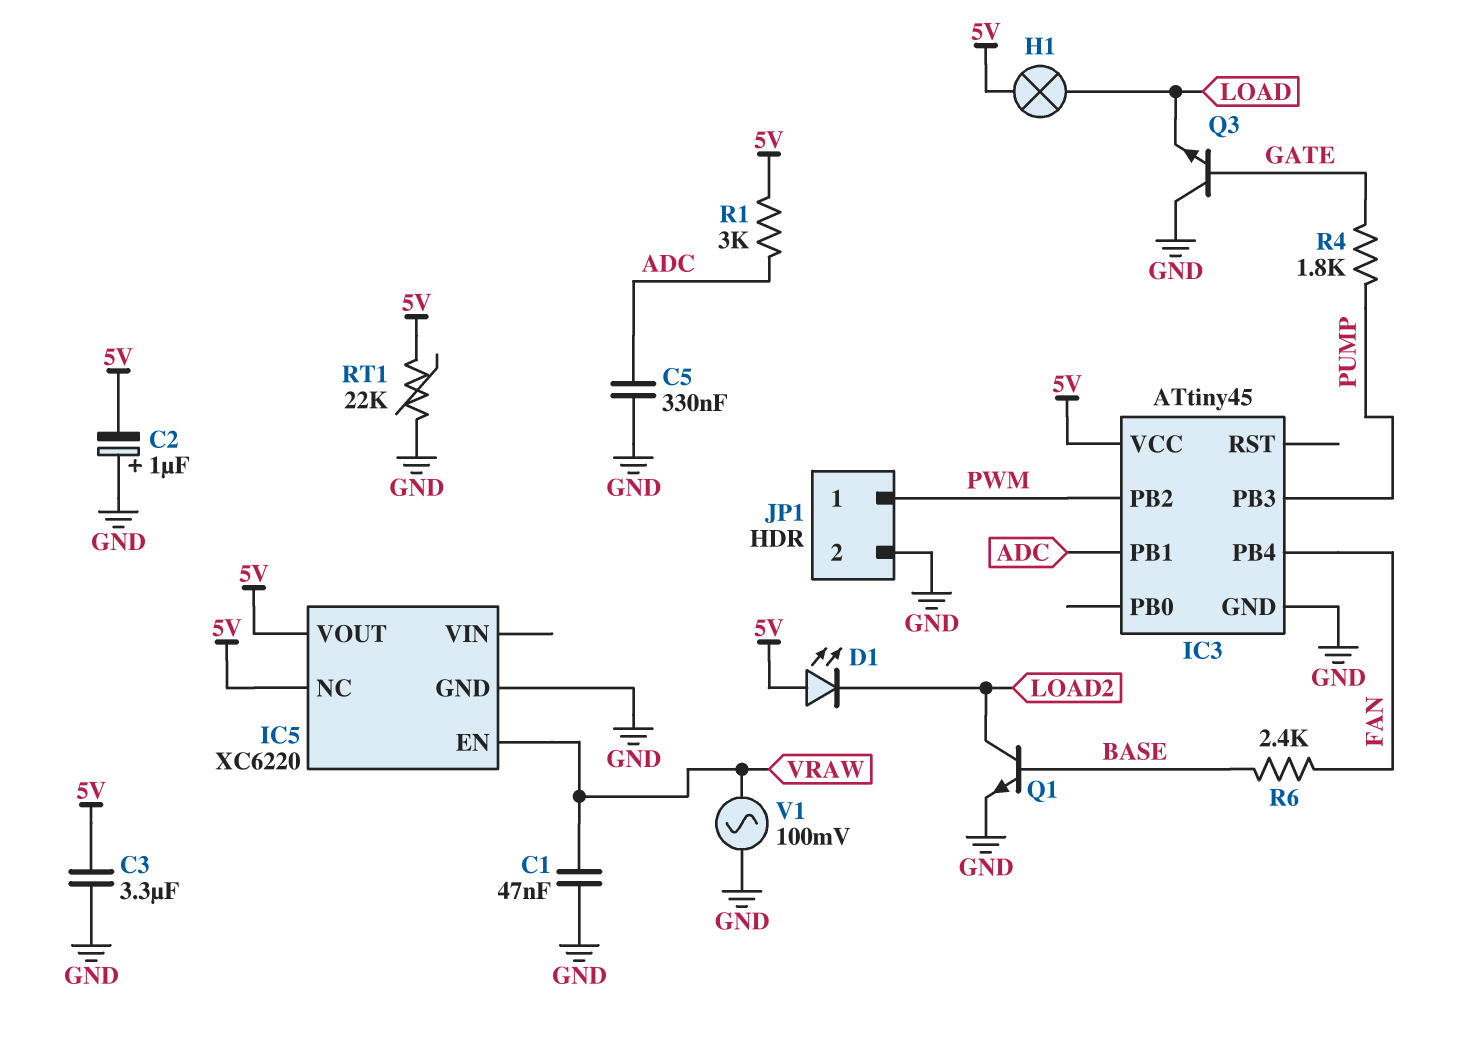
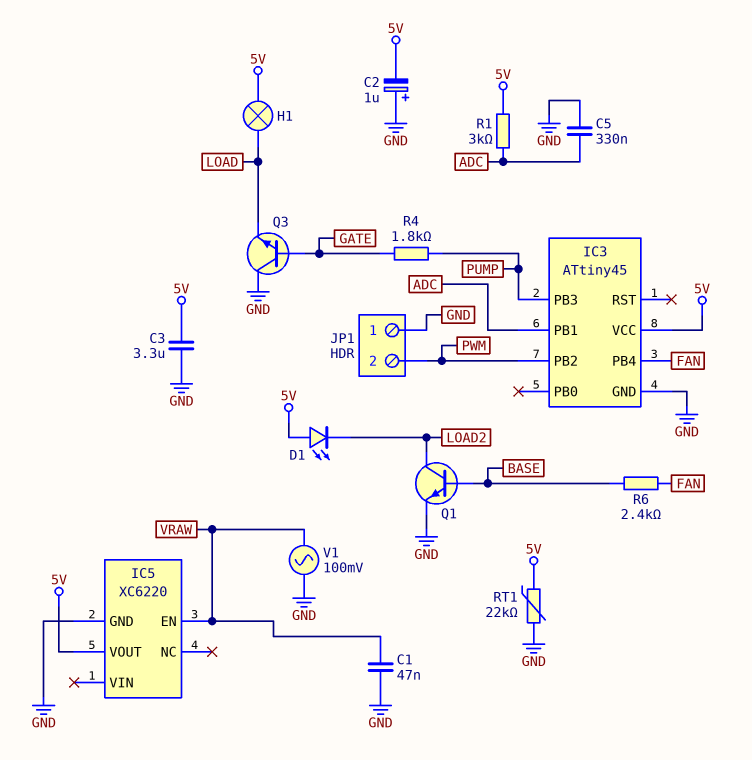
IC5 pin NC: 5V -> none
JP1 pin 1: PWM -> GND
JP1 pin 2: GND -> PWM

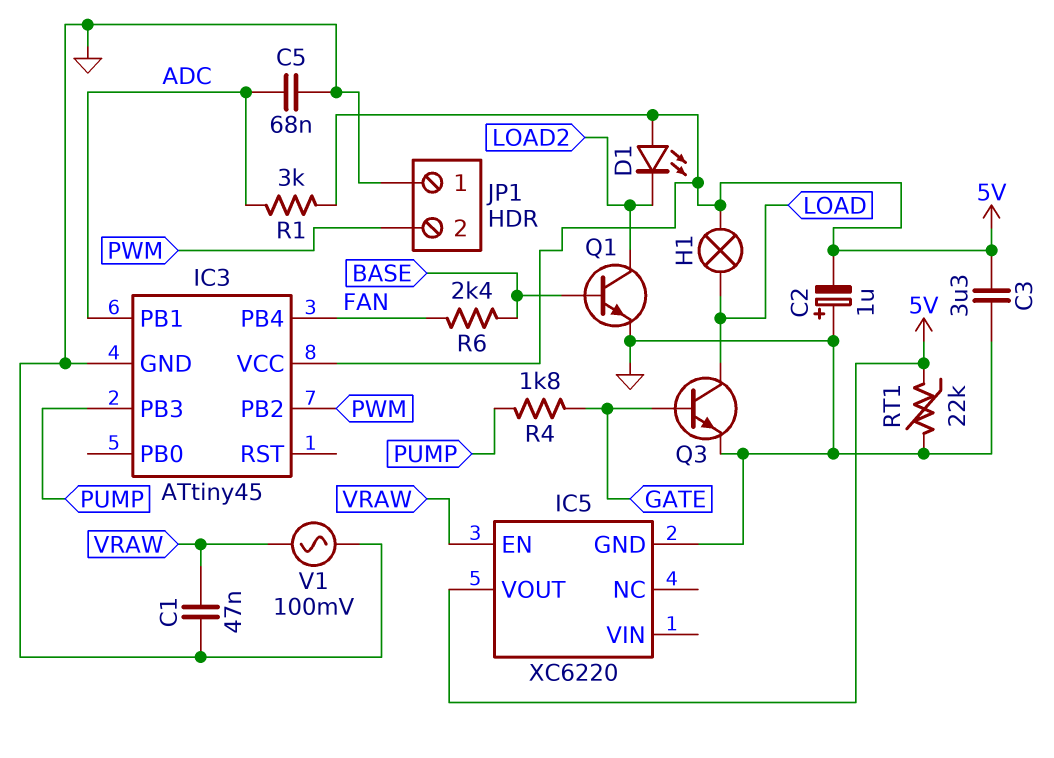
C5: 330nF (ADC, GND) -> 68nF (ADC, GND)
Q3: NPN (B GATE, C GND, E LOAD) -> NPN (B GATE, C LOAD, E GND)

